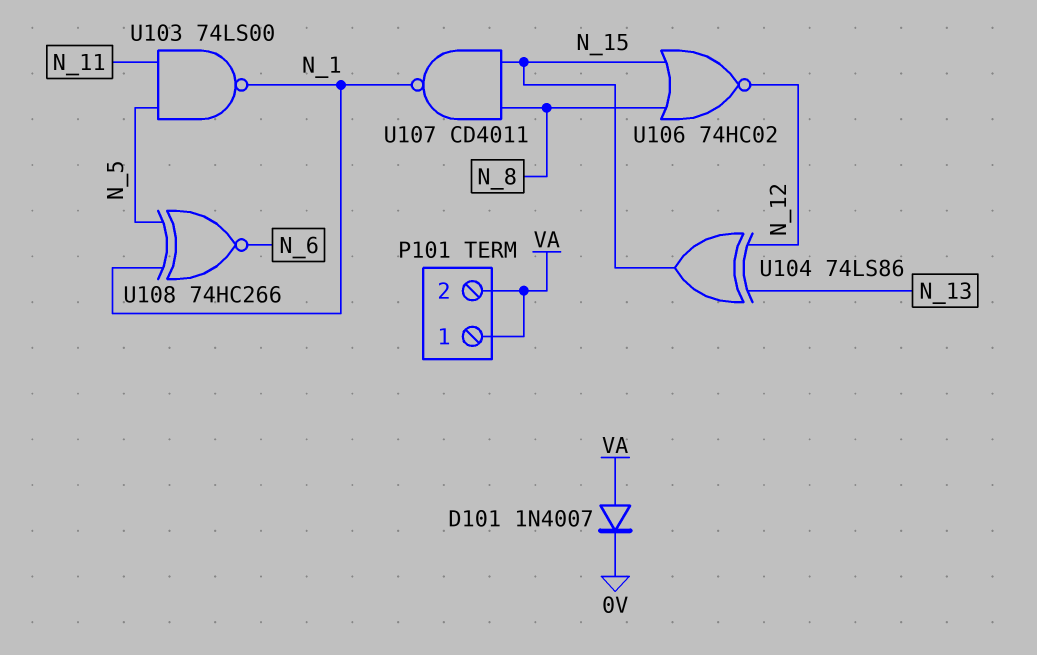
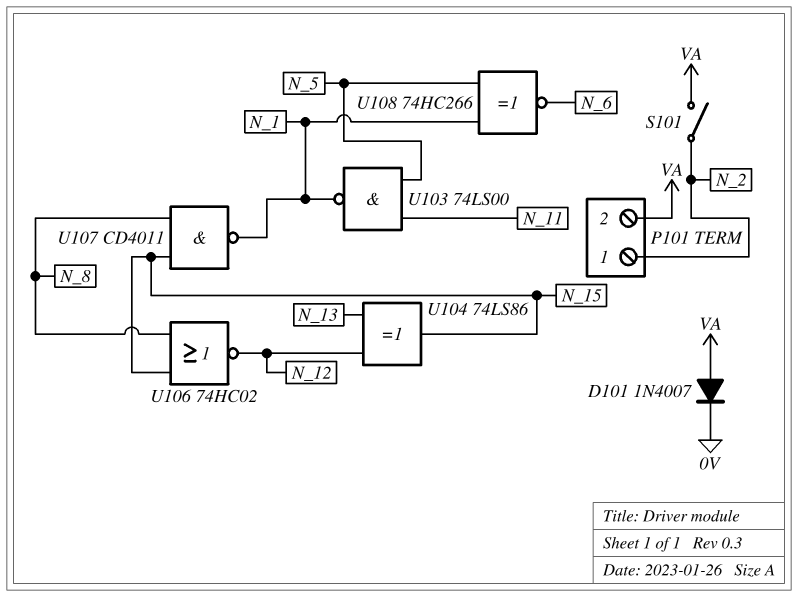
P101 pin 1: VA -> N_2
S101: none -> switch (N_2, VA)

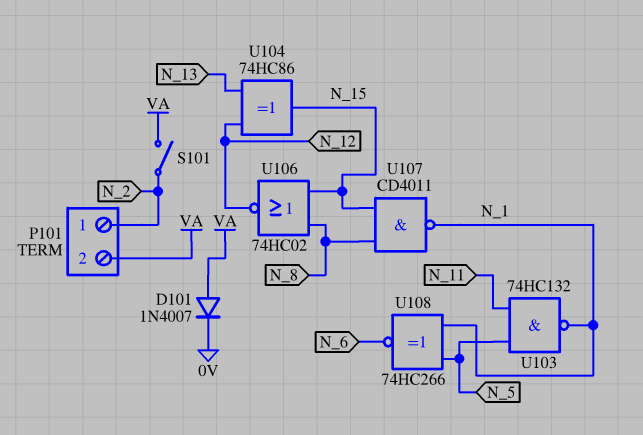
U103: NAND 74LS00 (in N_5, in N_11, out N_1) -> NAND 74HC132 (in N_5, in N_11, out N_1)
U104: XOR 74LS86 (in N_12, in N_13, out N_15) -> XOR 74HC86 (in N_12, in N_13, out N_15)

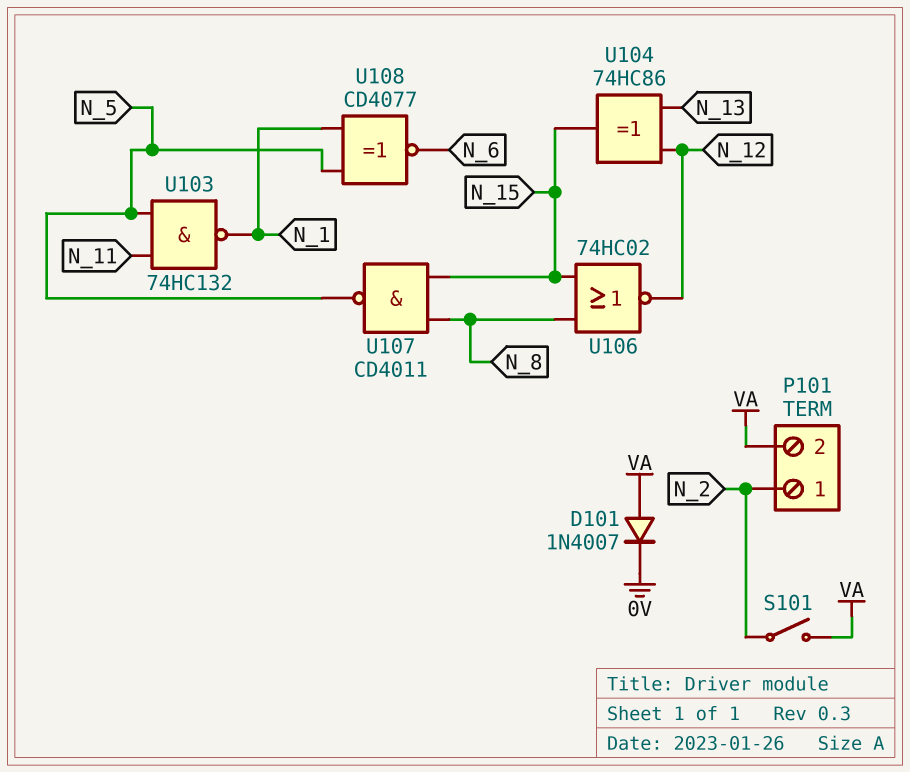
U107: NAND CD4011 (in N_8, in N_15, out N_1) -> NAND CD4011 (in N_8, in N_15, out N_5)
U108: XNOR 74HC266 (in N_1, in N_5, out N_6) -> XNOR CD4077 (in N_1, in N_5, out N_6)

